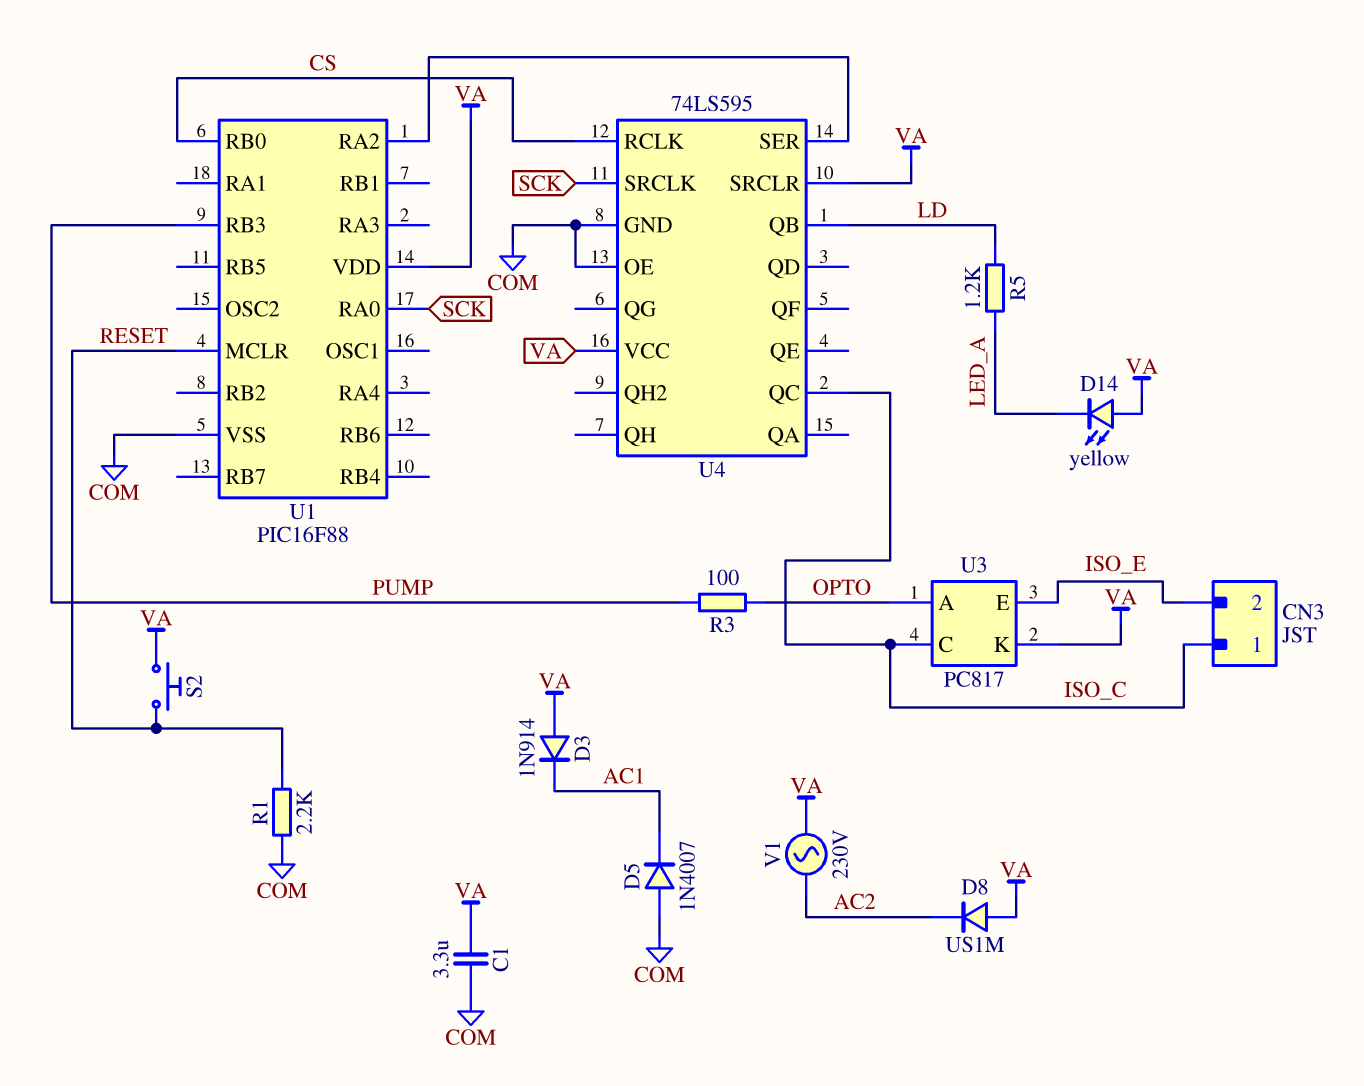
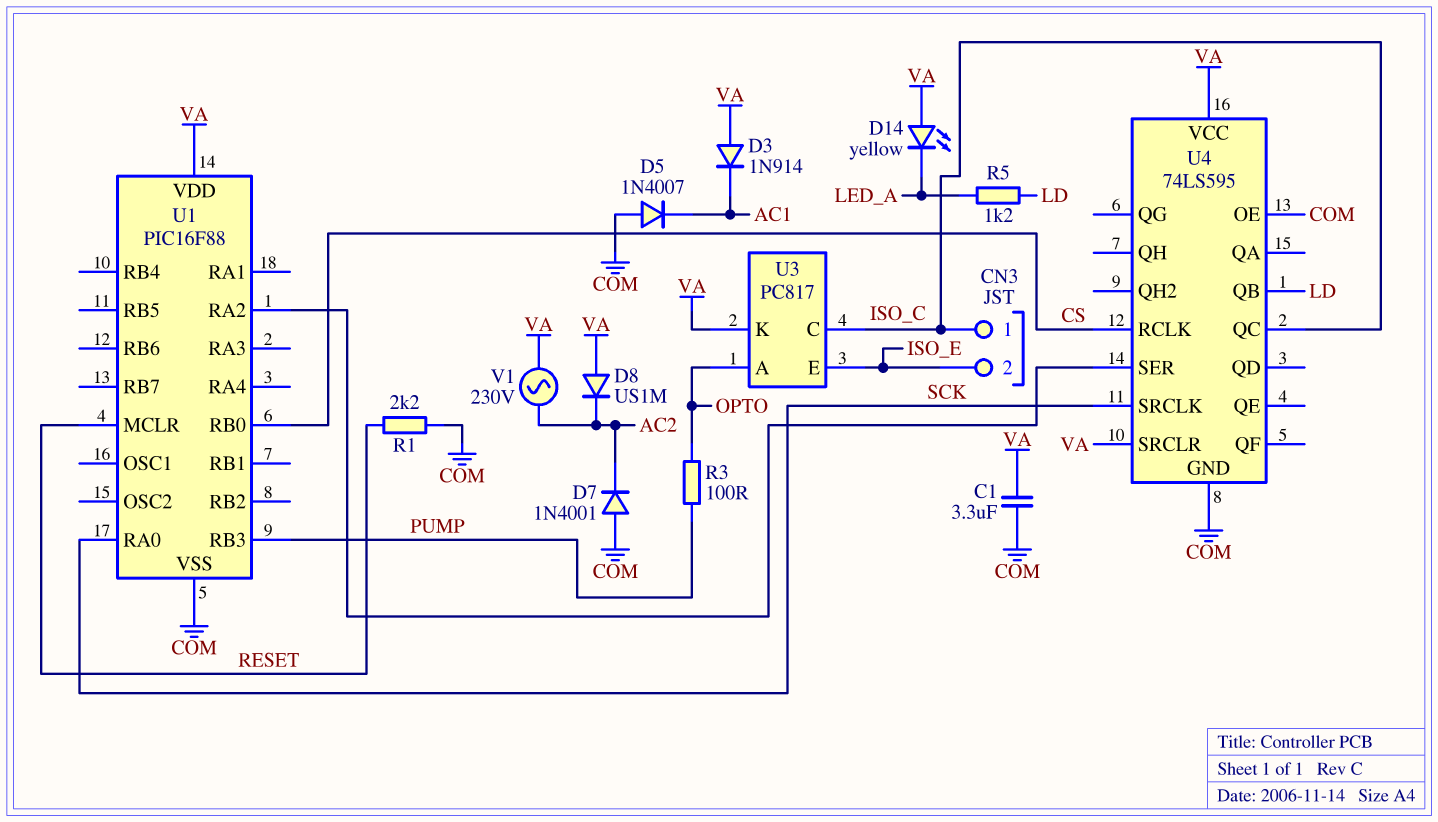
D7: none -> diode 1N4001 (A COM, K AC2)
S2: button (RESET, VA) -> none

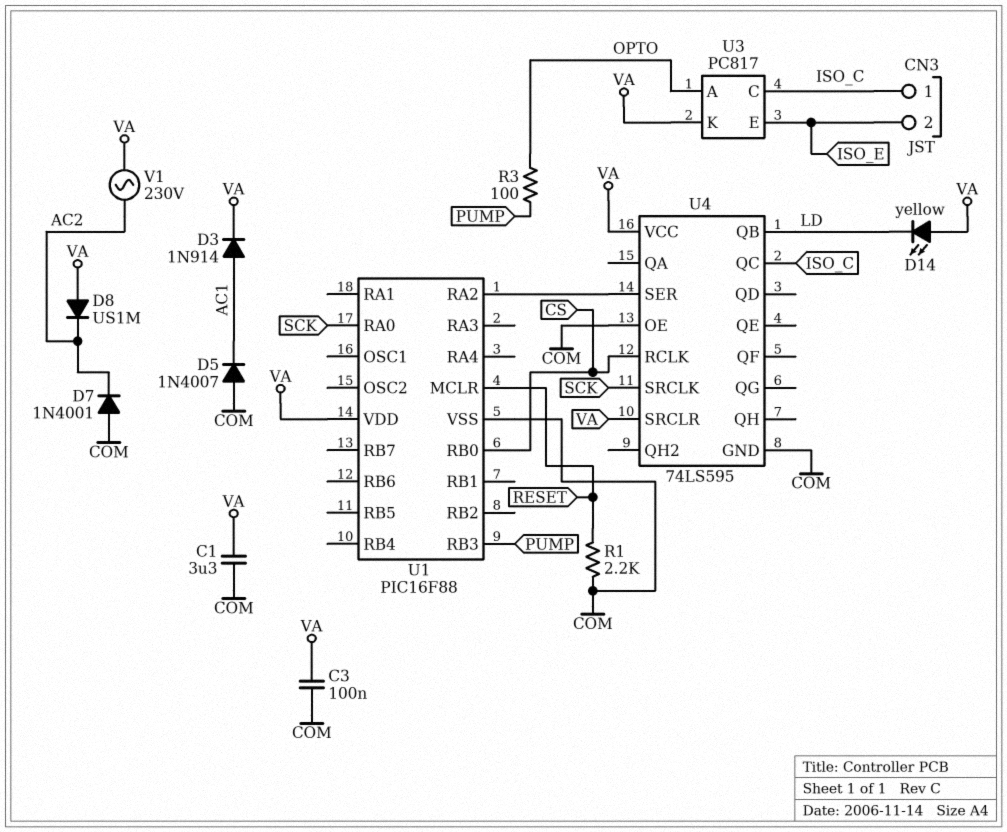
C3: none -> 100nF (COM, VA)
D3: diode 1N914 (A VA, K AC1) -> diode 1N914 (A AC1, K VA)
D14: LED yellow (A VA, K LED_A) -> LED yellow (A VA, K LD)
R5: 1.2k (LD, LED_A) -> none

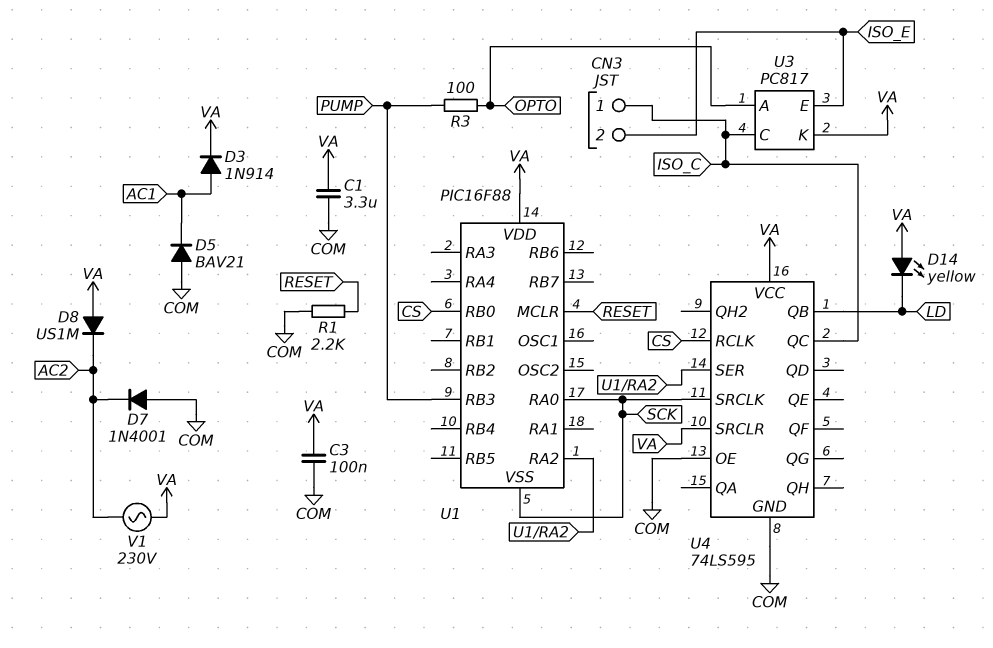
D5: diode 1N4007 (A COM, K AC1) -> diode BAV21 (A COM, K AC1)
U1 pin VSS: COM -> SCK

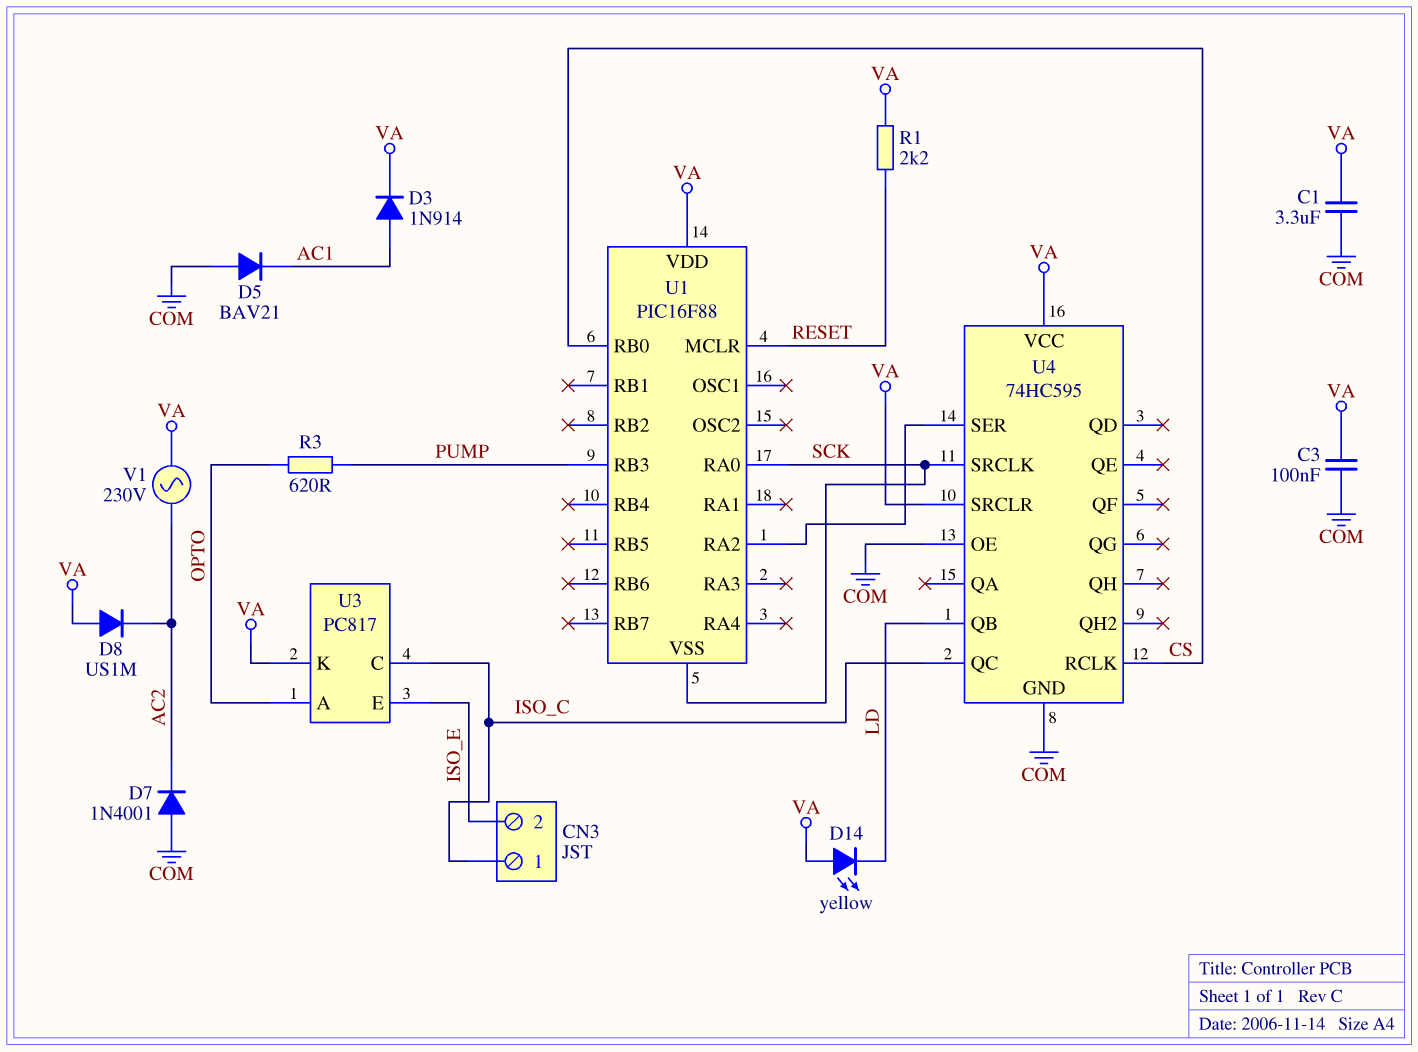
R1: 2.2k (COM, RESET) -> 2.2k (RESET, VA)
R3: 100 (OPTO, PUMP) -> 620 (OPTO, PUMP)
U4: 74LS595 -> 74HC595

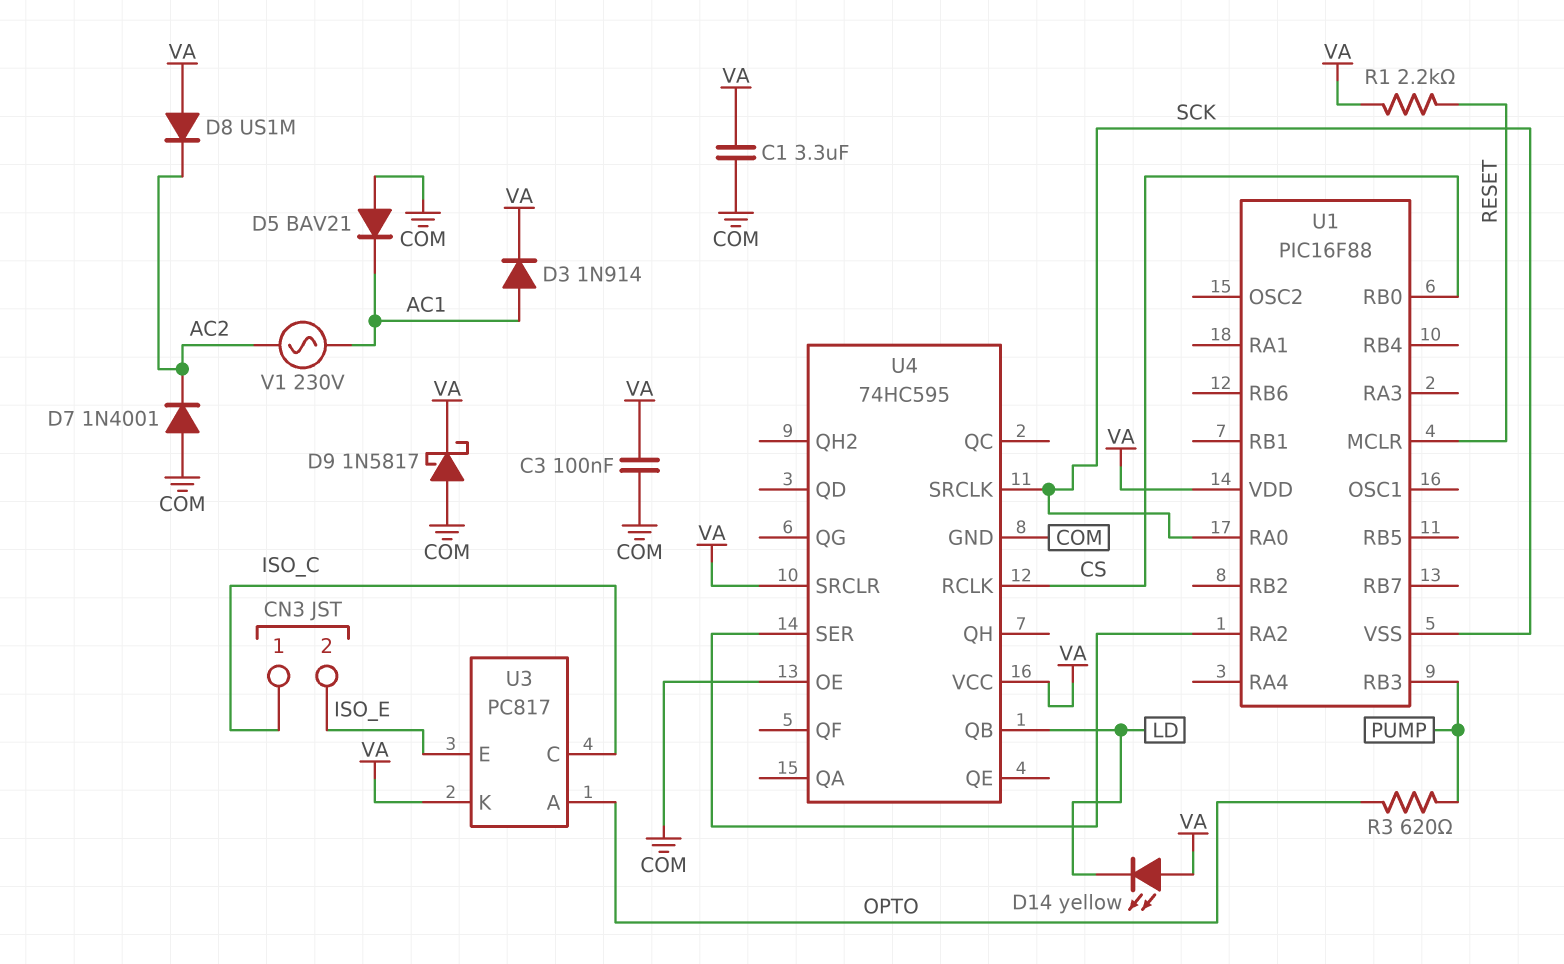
D9: none -> schottky 1N5817 (A COM, K VA)
U4 pin QC: ISO_C -> none
V1: AC 230V (AC2, VA) -> AC 230V (AC1, AC2)

